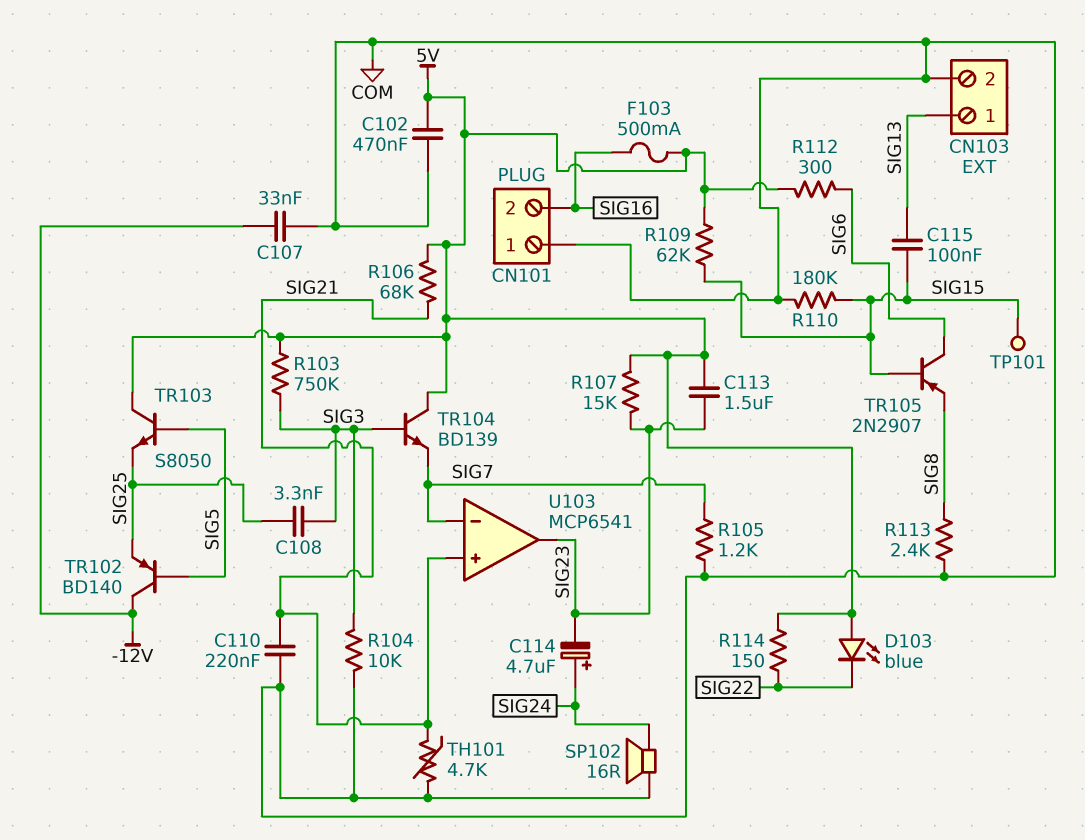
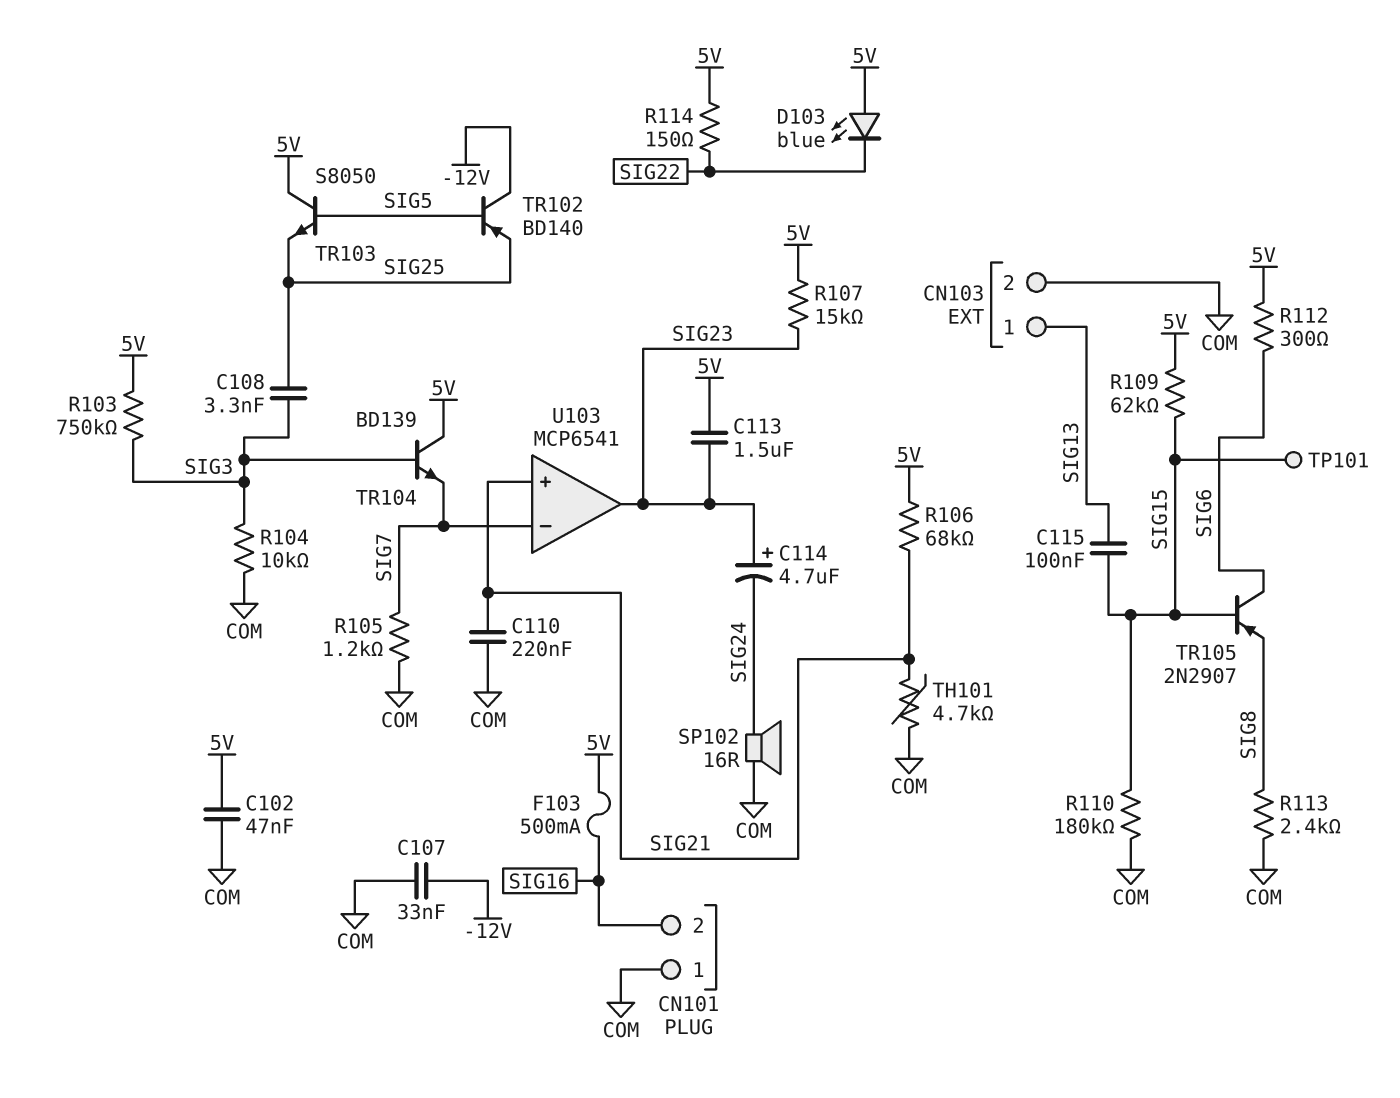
C102: 470nF (5V, COM) -> 47nF (5V, COM)
C114: 4.7uF (plus SIG24, minus SIG23) -> 4.7uF (plus SIG23, minus SIG24)

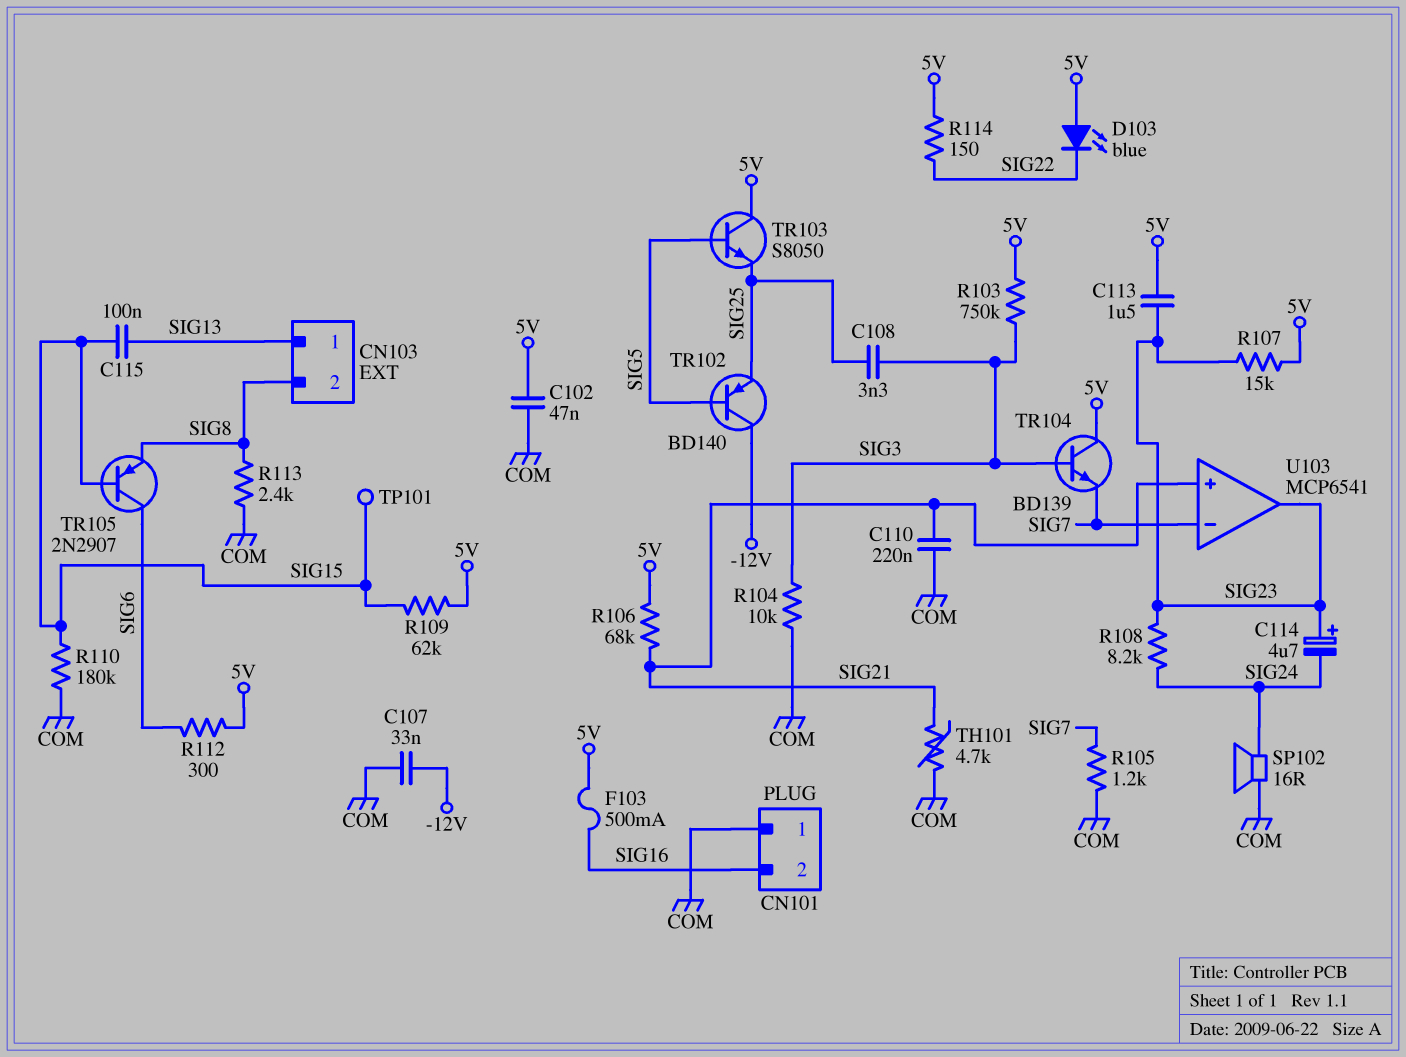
CN103 pin 2: COM -> SIG8
R108: none -> 8.2k (SIG23, SIG24)

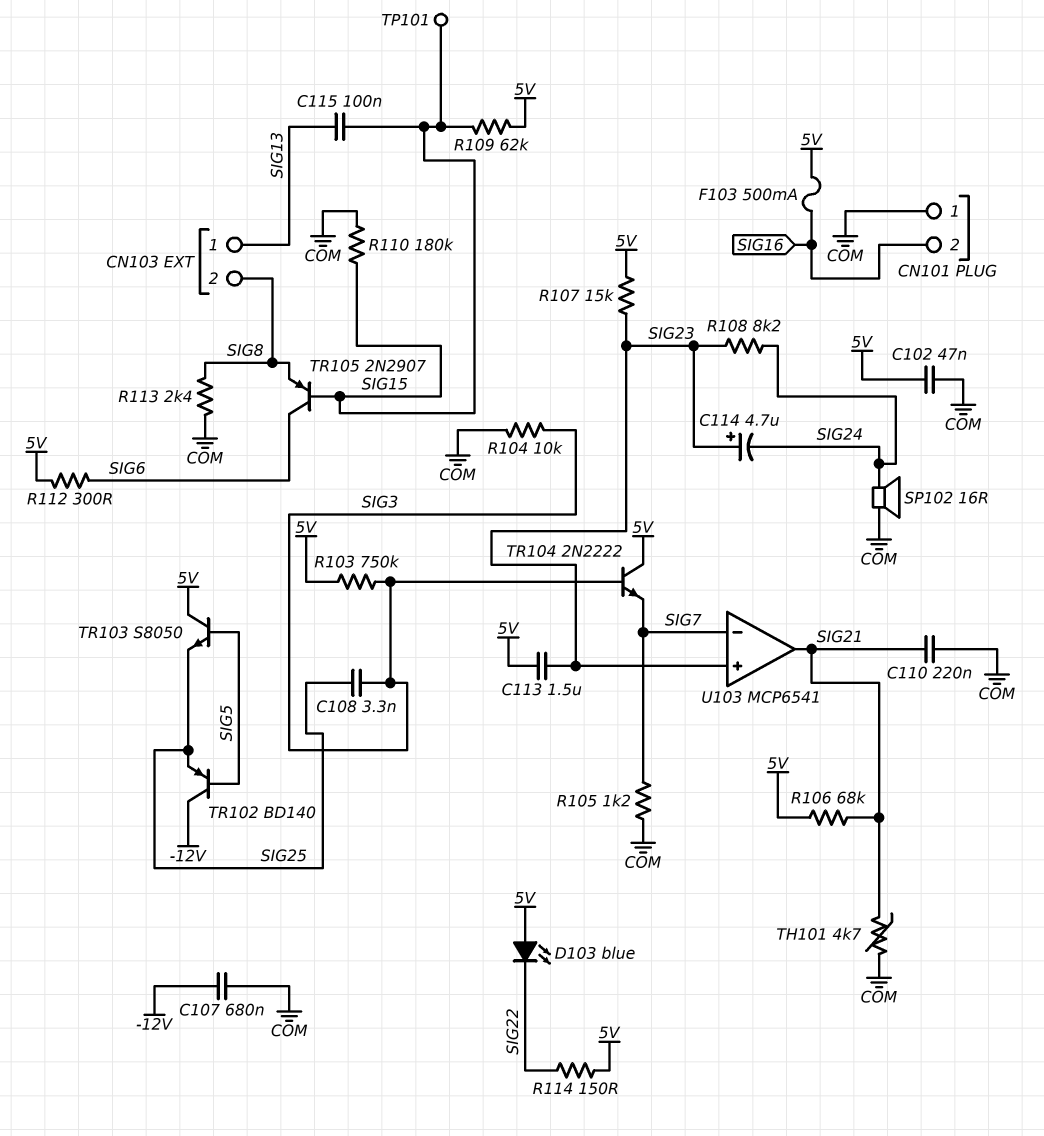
C107: 33nF (-12V, COM) -> 680nF (-12V, COM)
TR104: NPN BD139 (B SIG3, C 5V, E SIG7) -> NPN 2N2222 (B SIG3, C 5V, E SIG7)
U103 pin in+: SIG21 -> SIG23
U103 pin out: SIG23 -> SIG21

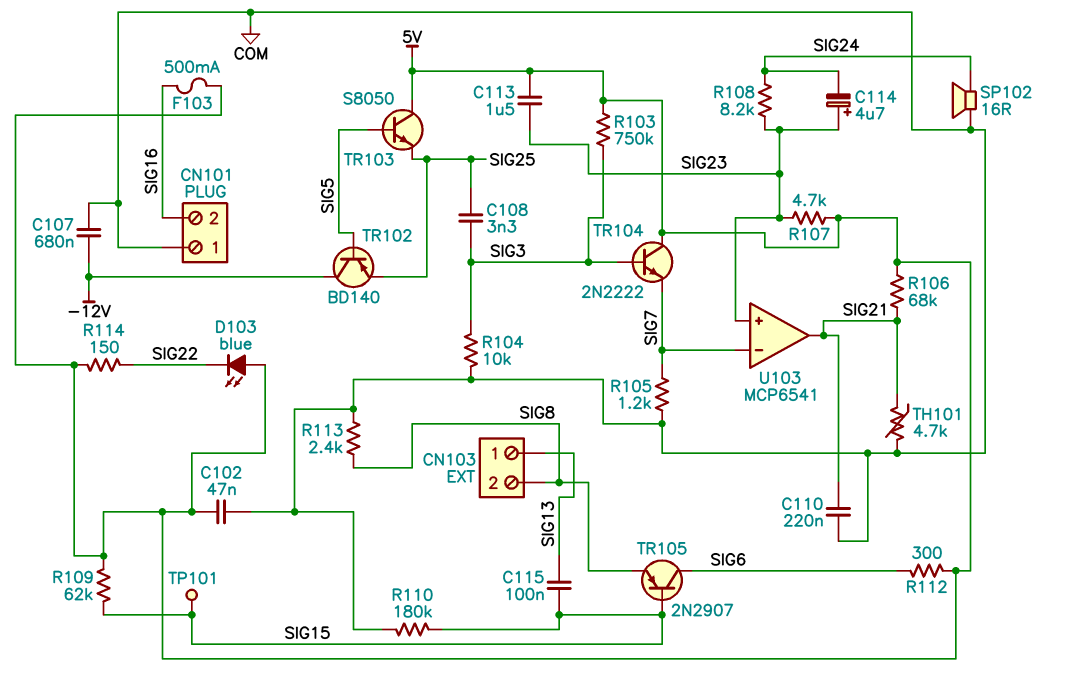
R107: 15k (5V, SIG23) -> 4.7k (5V, SIG23)

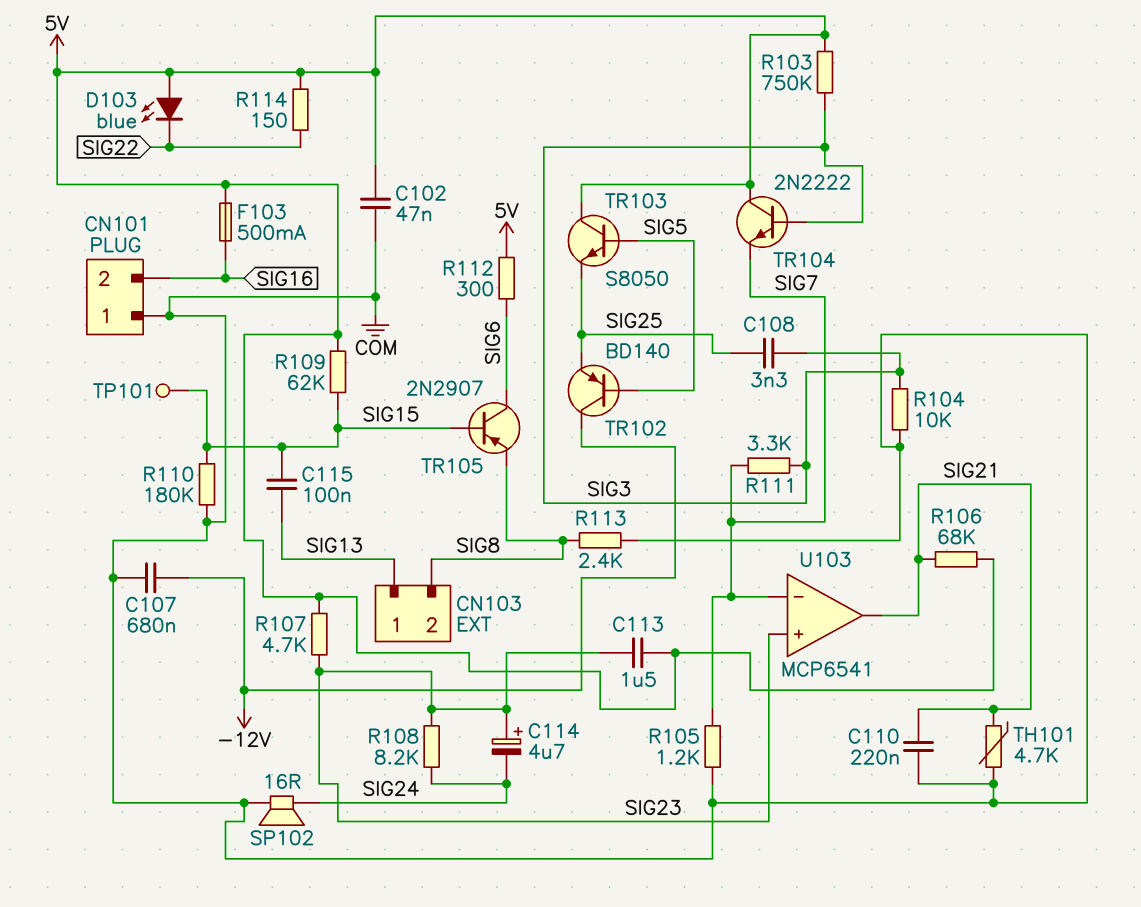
R111: none -> 3.3k (SIG3, SIG7)

